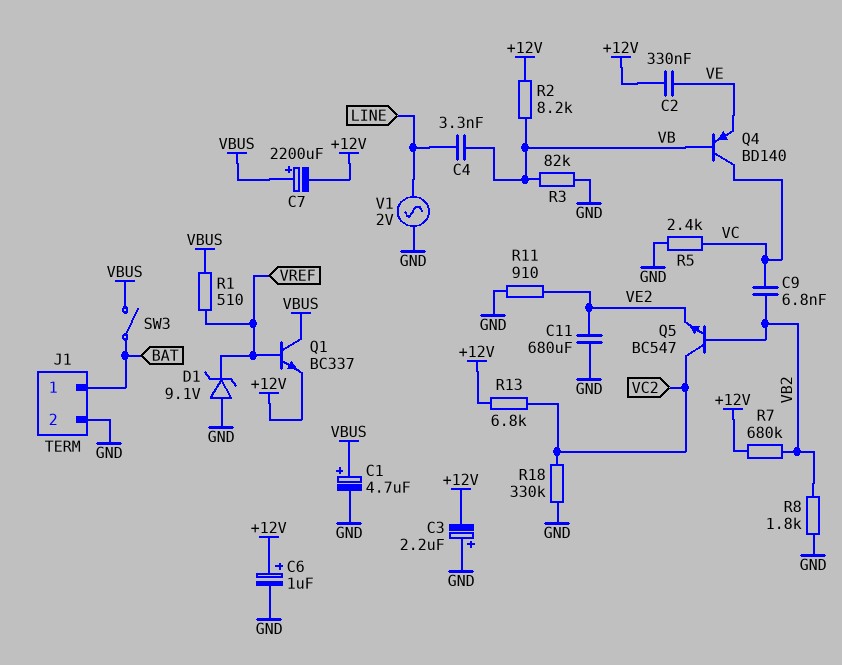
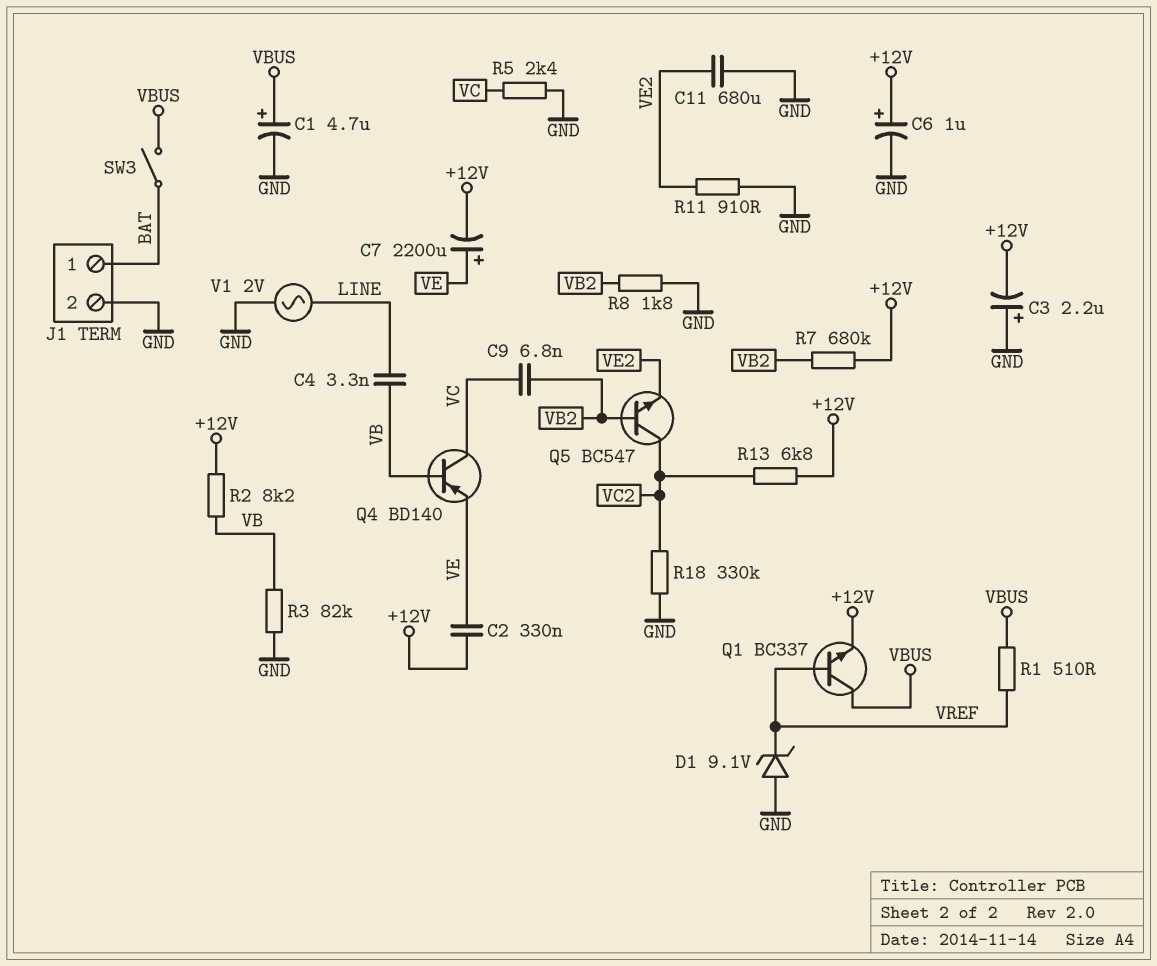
C7: 2200uF (plus VBUS, minus +12V) -> 2200uF (plus VE, minus +12V)

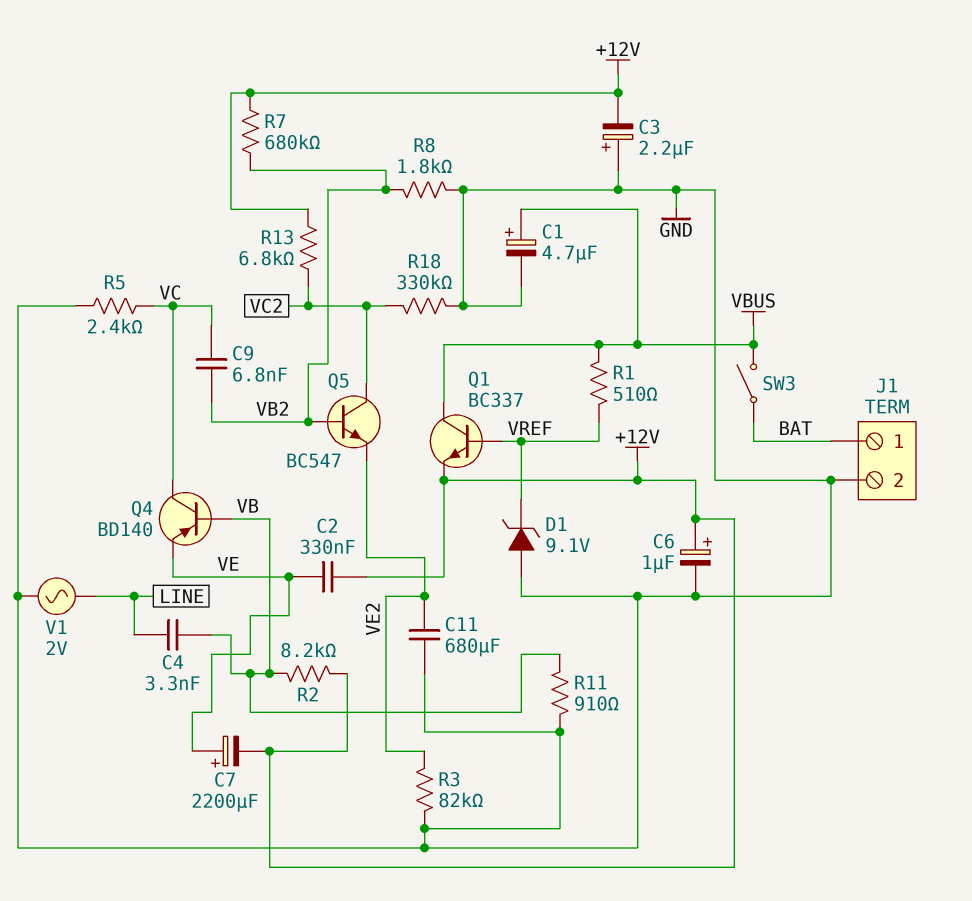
R3: 82k (GND, VB) -> 82k (GND, VE2)
R11: 910 (GND, VE2) -> 910 (GND, VB)

